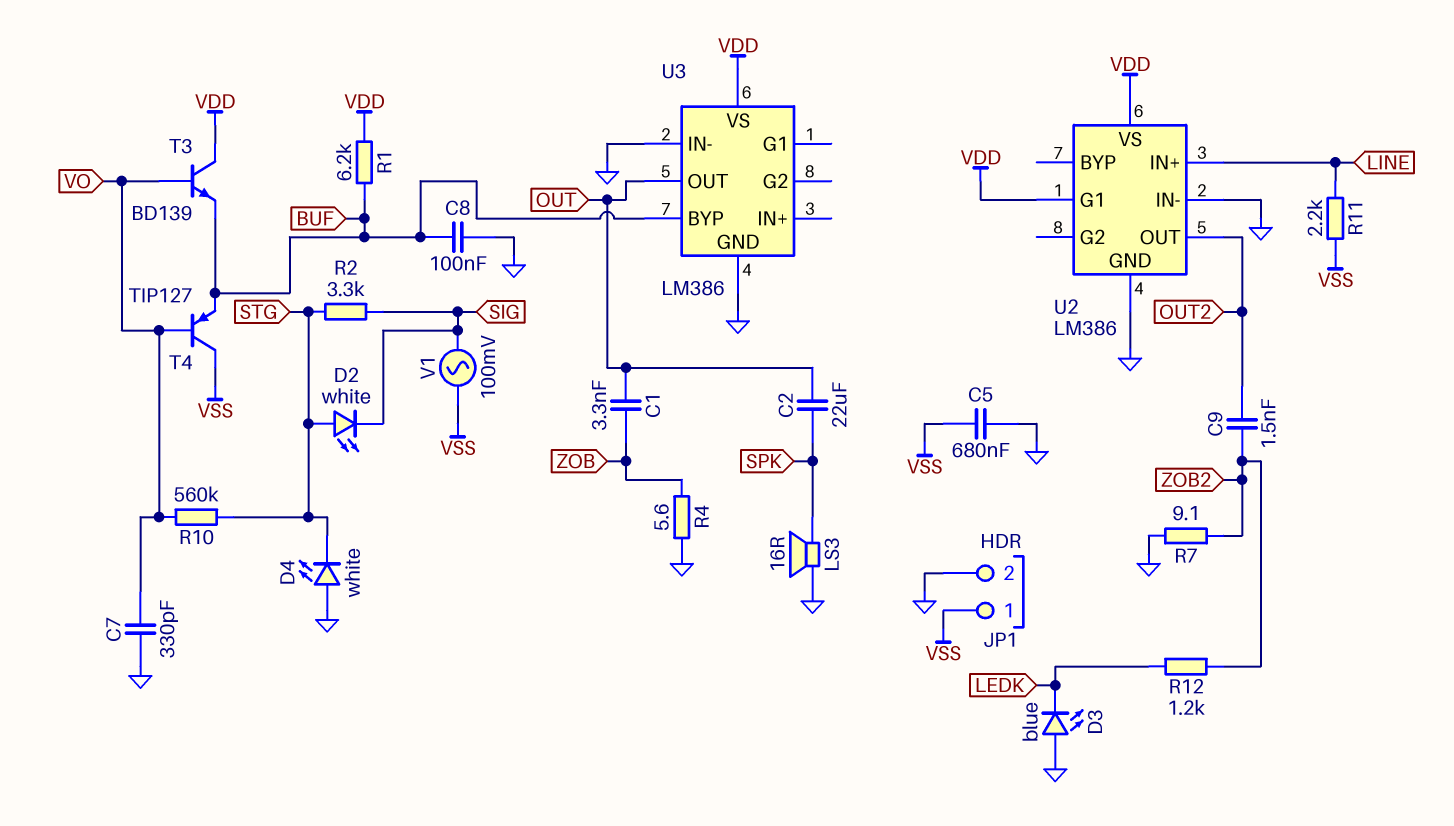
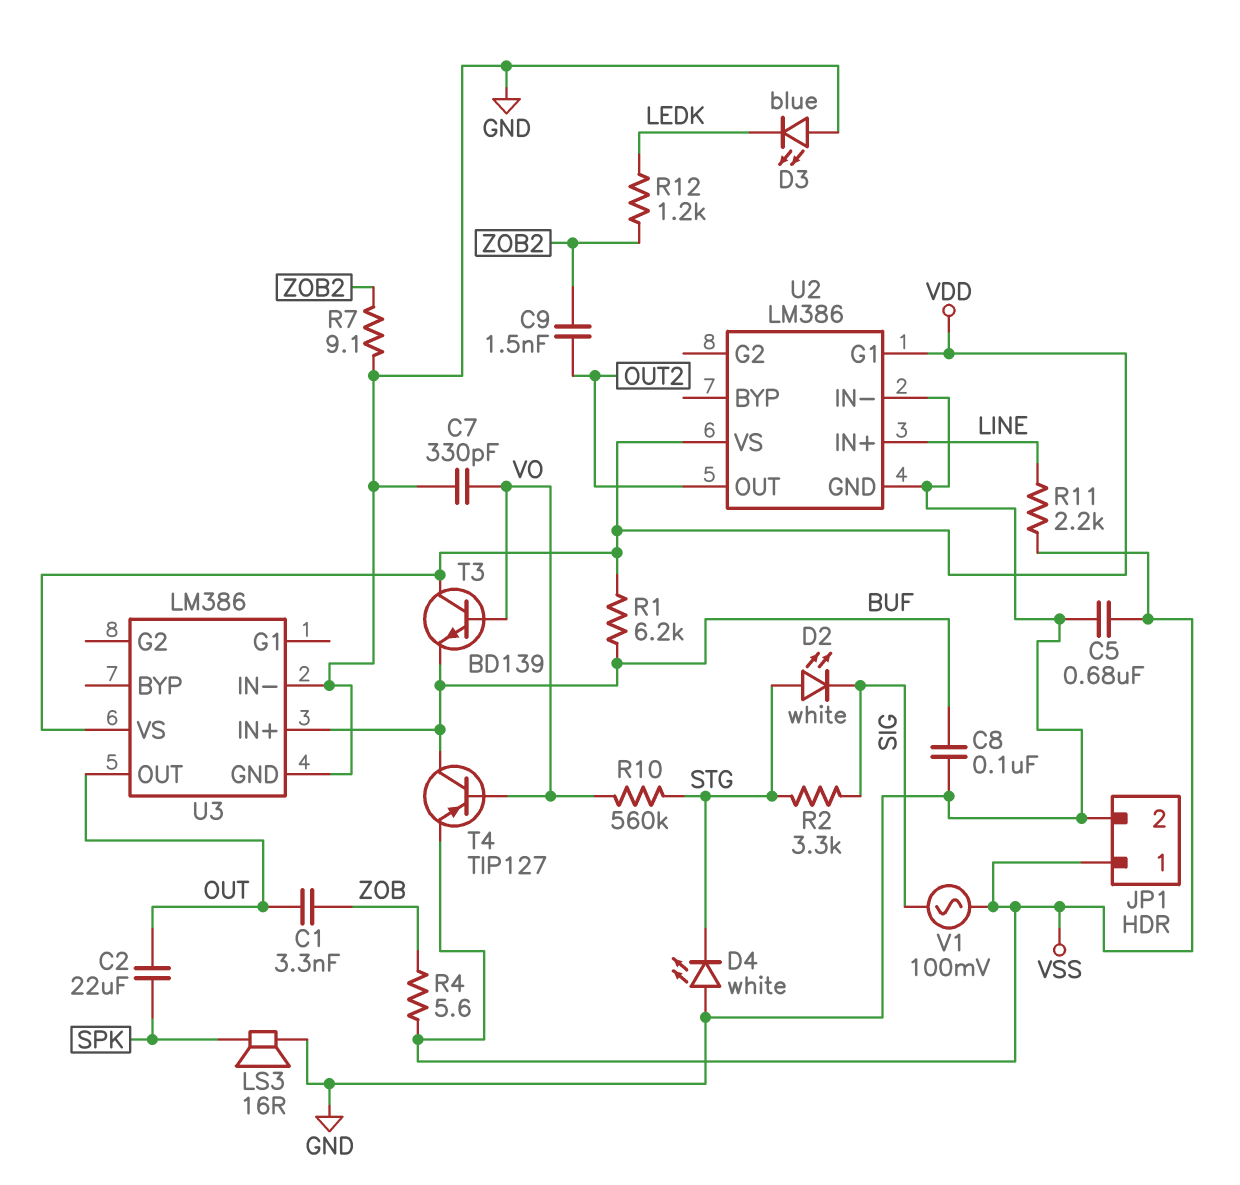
R4: 5.6 (GND, ZOB) -> 5.6 (VSS, ZOB)
T4: PNP TIP127 (B VO, C VSS, E BUF) -> PNP TIP127 (B VO, C BUF, E VSS)
U3 pin BYP: BUF -> none
U3 pin IN+: none -> BUF

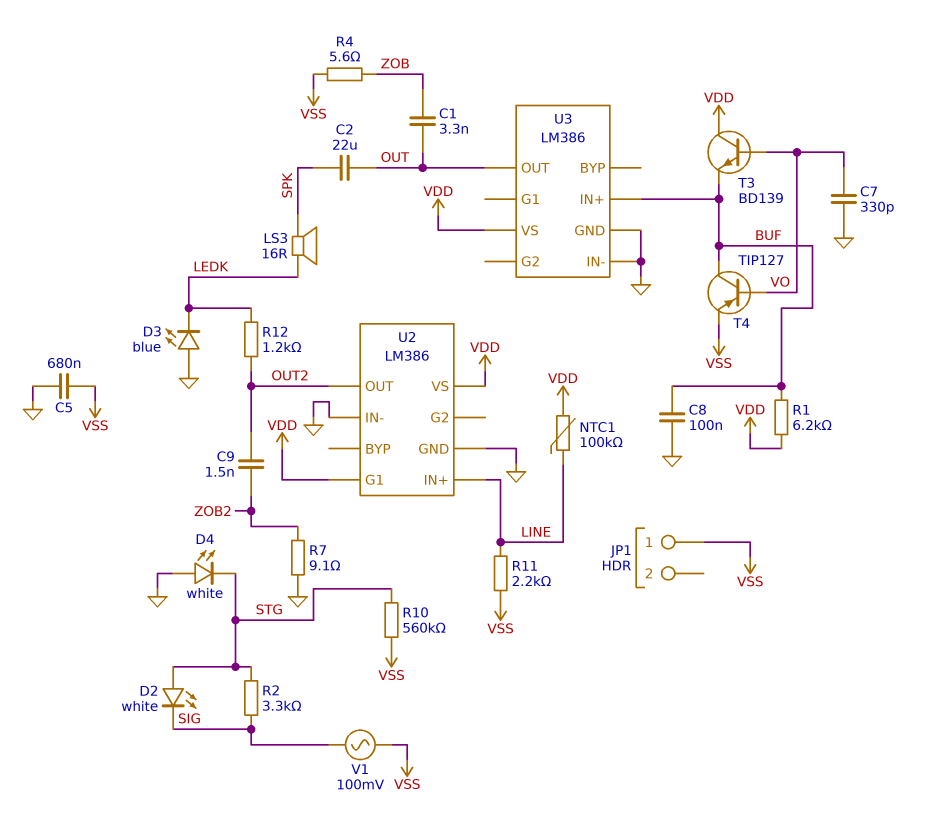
JP1 pin 2: GND -> none
LS3: speaker 16R (GND, SPK) -> speaker 16R (LEDK, SPK)
NTC1: none -> 100k (LINE, VDD)
R10: 560k (STG, VO) -> 560k (STG, VSS)
R12: 1.2k (LEDK, ZOB2) -> 1.2k (LEDK, OUT2)

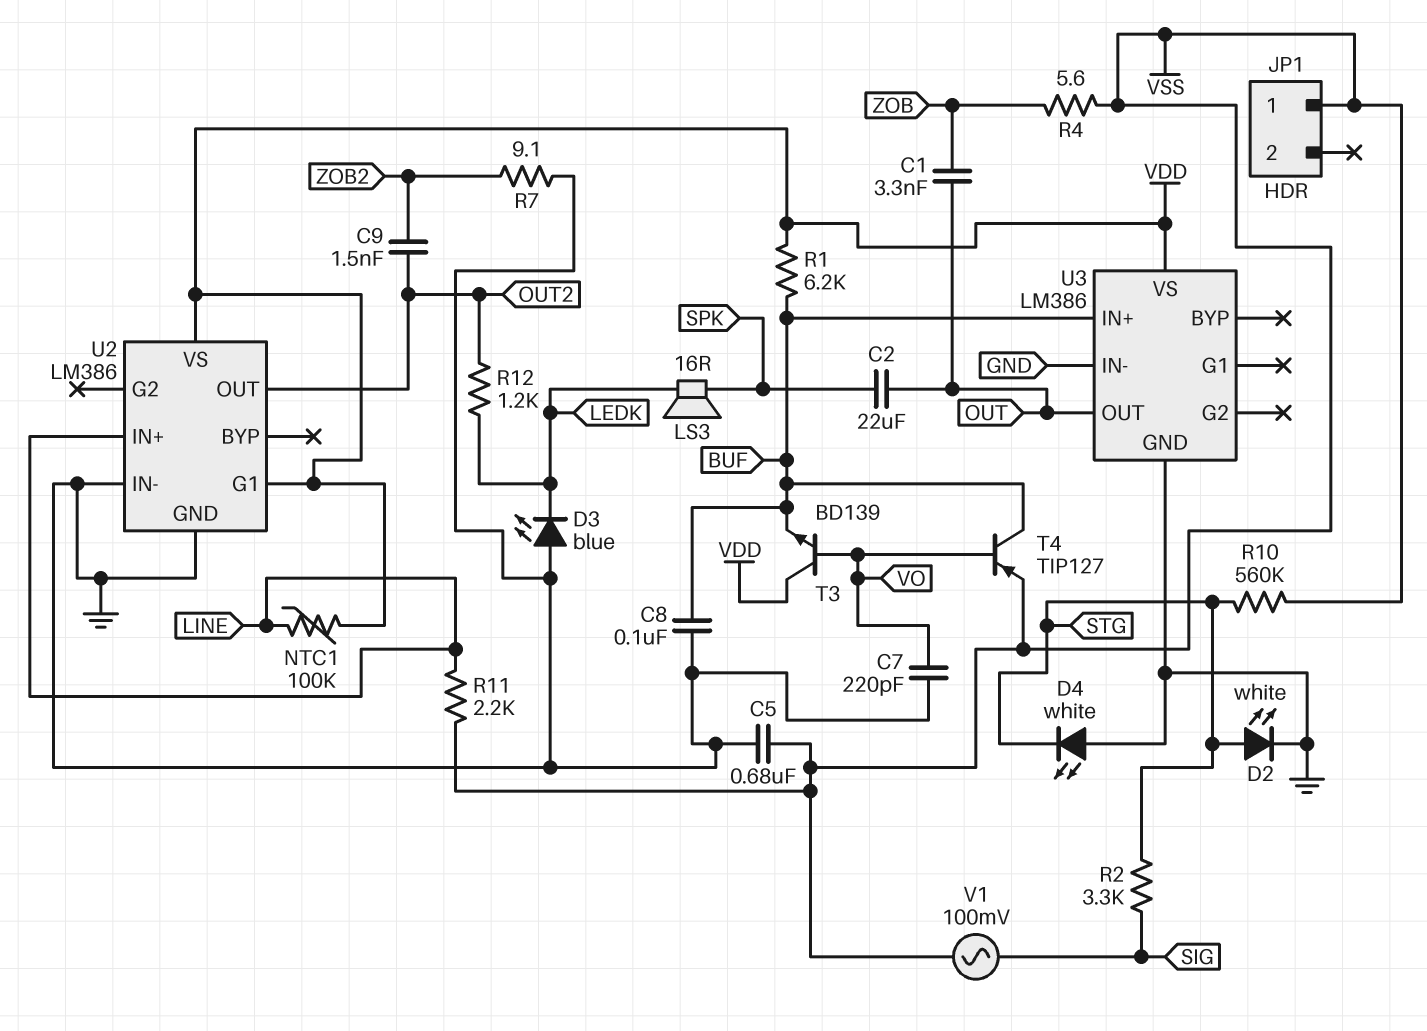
C7: 330pF (GND, VO) -> 220pF (GND, VO)
D2: LED white (A STG, K SIG) -> LED white (A STG, K GND)

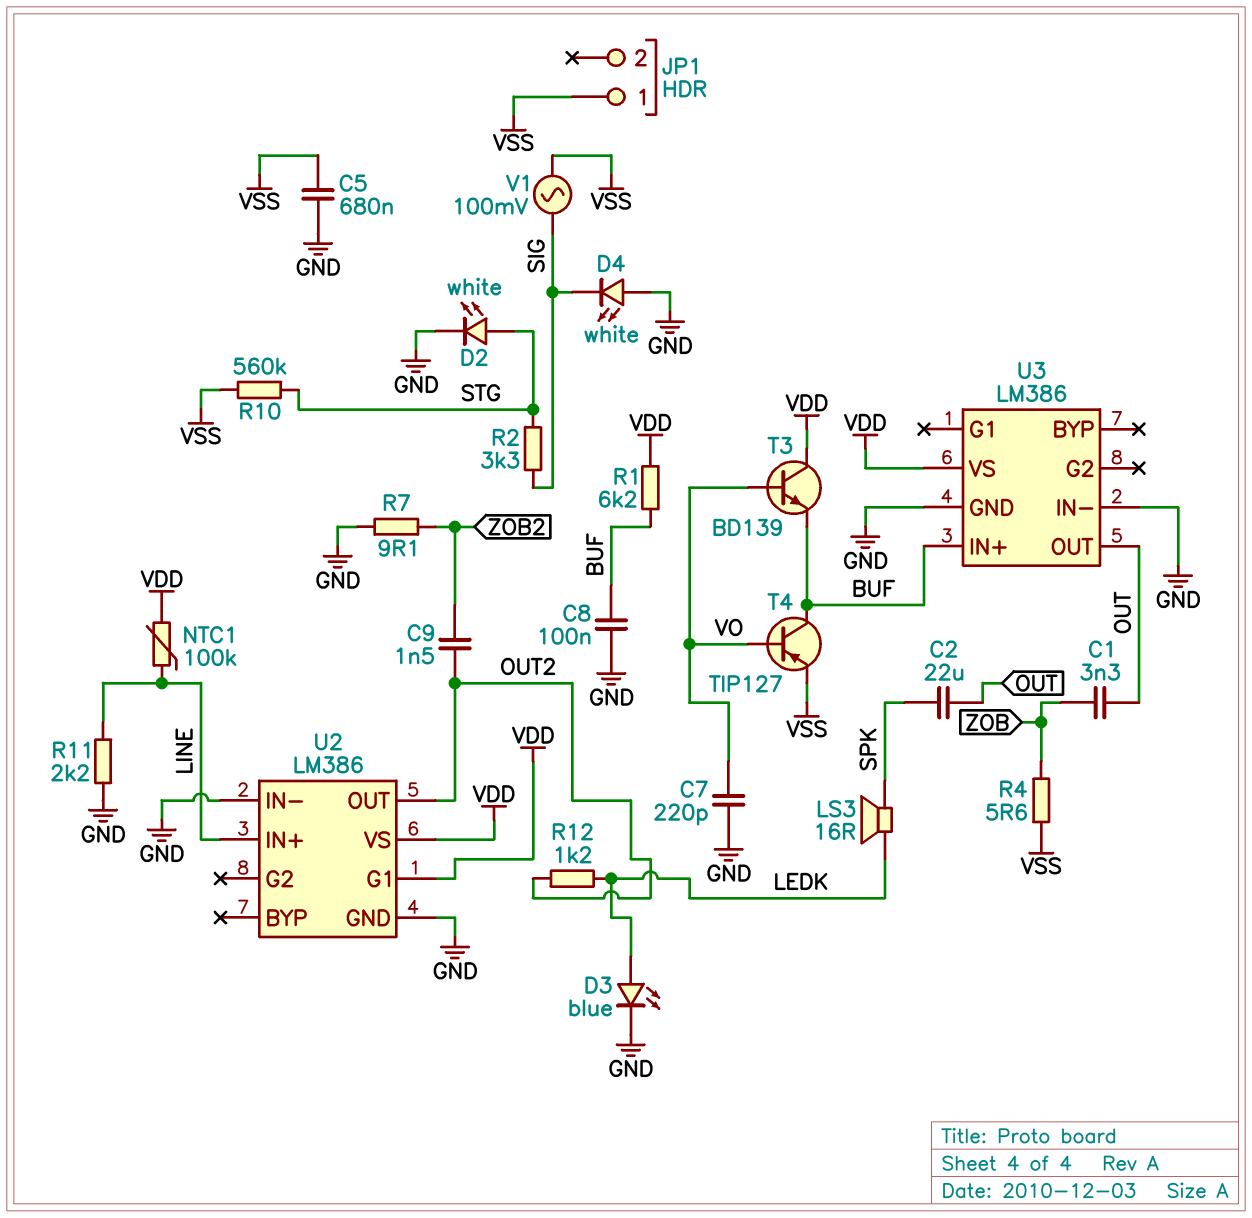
D3: LED blue (A GND, K LEDK) -> LED blue (A LEDK, K GND)
D4: LED white (A GND, K STG) -> LED white (A GND, K SIG)
R11: 2.2k (LINE, VSS) -> 2.2k (GND, LINE)

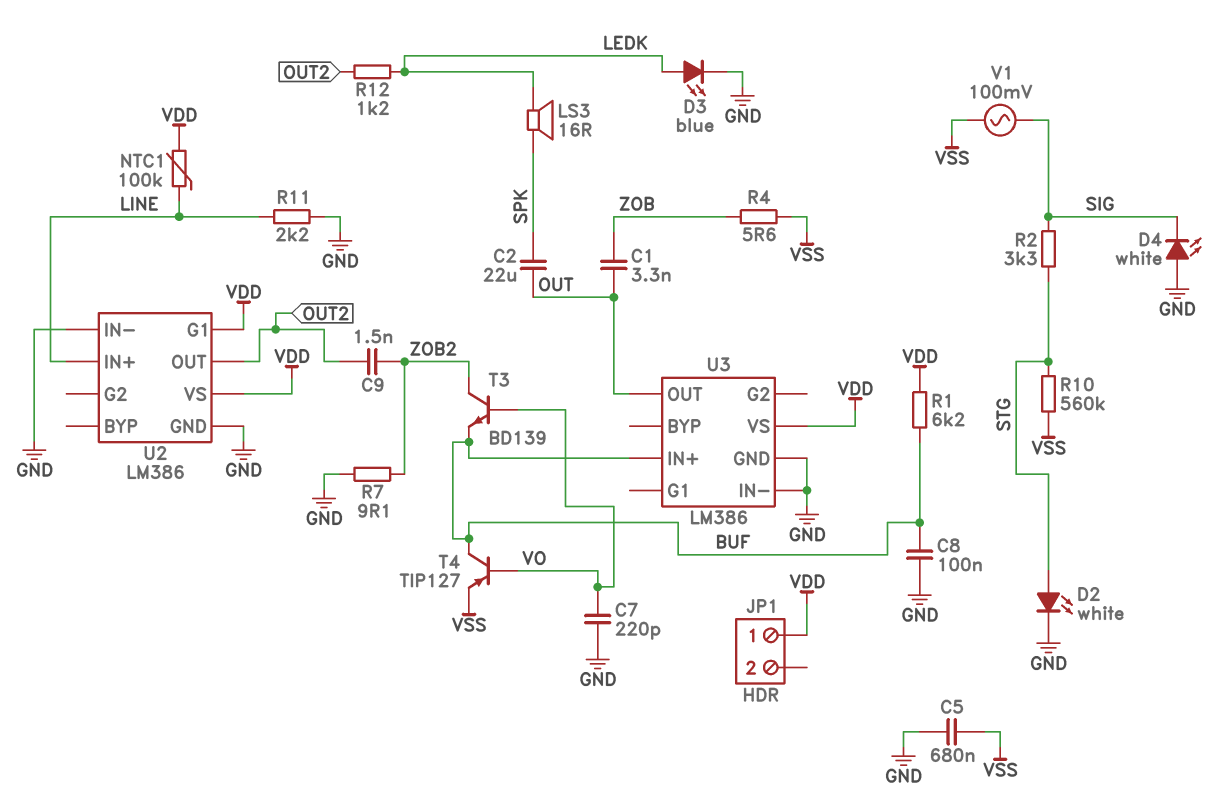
JP1 pin 1: VSS -> VDD
T3: NPN BD139 (B VO, C VDD, E BUF) -> NPN BD139 (B VO, C ZOB2, E BUF)

